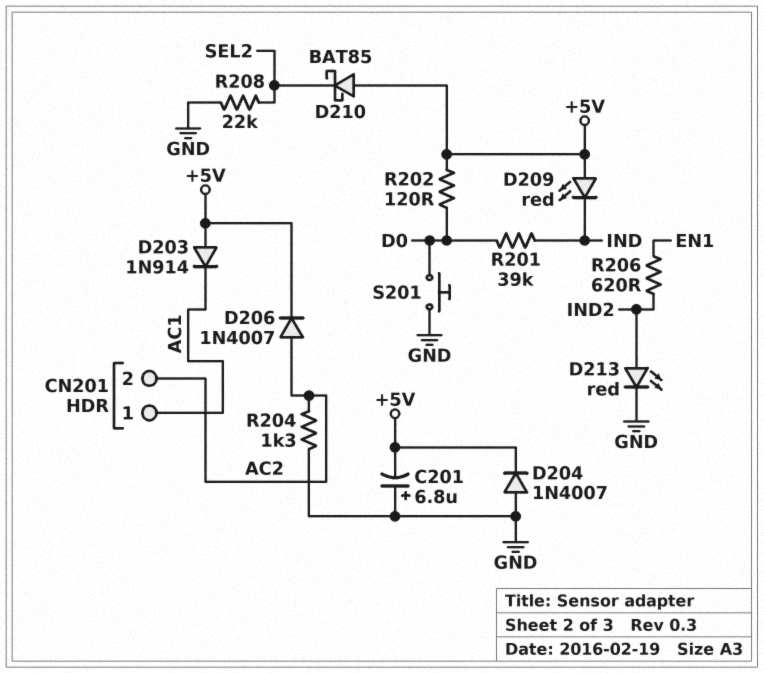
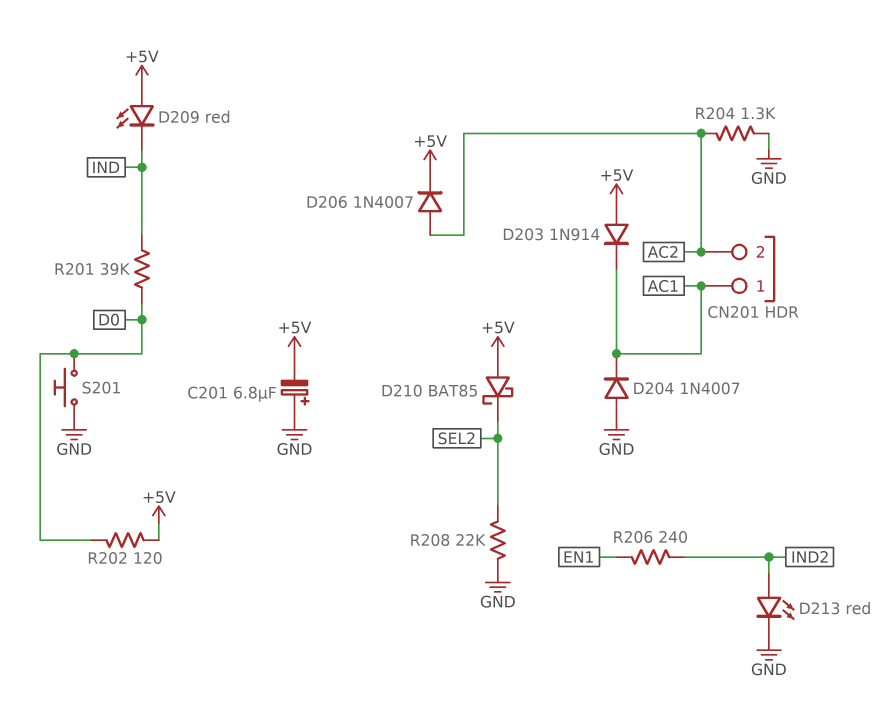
D204: diode 1N4007 (A GND, K +5V) -> diode 1N4007 (A GND, K AC1)
R206: 620 (EN1, IND2) -> 240 (EN1, IND2)

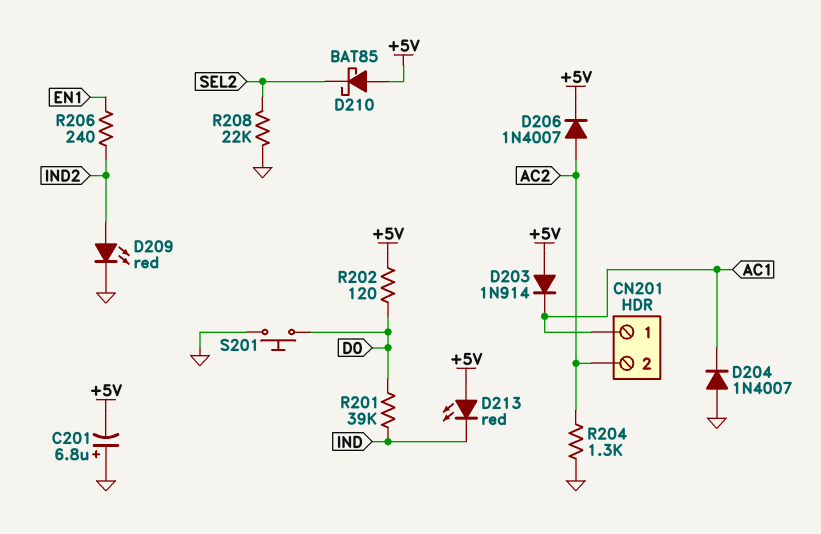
D209: LED red (A +5V, K IND) -> LED red (A IND2, K GND)
D213: LED red (A IND2, K GND) -> LED red (A +5V, K IND)

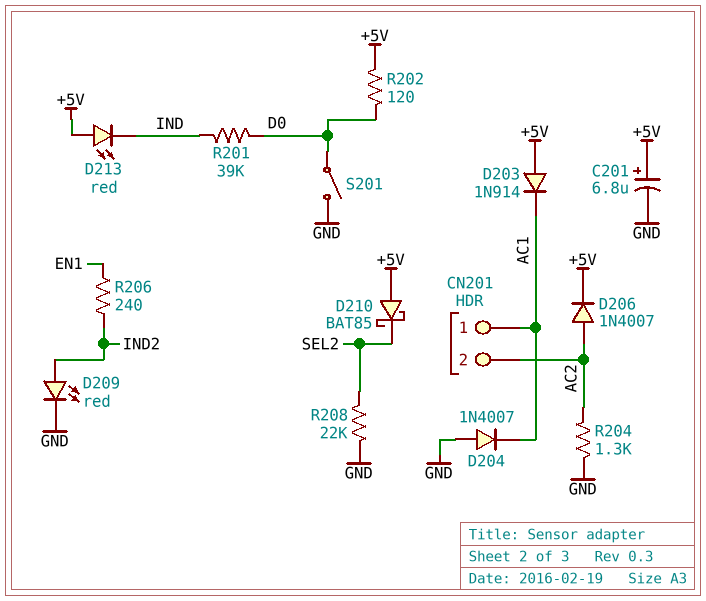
C201: 6.8uF (plus GND, minus +5V) -> 6.8uF (plus +5V, minus GND)
S201: button (D0, GND) -> switch (D0, GND)

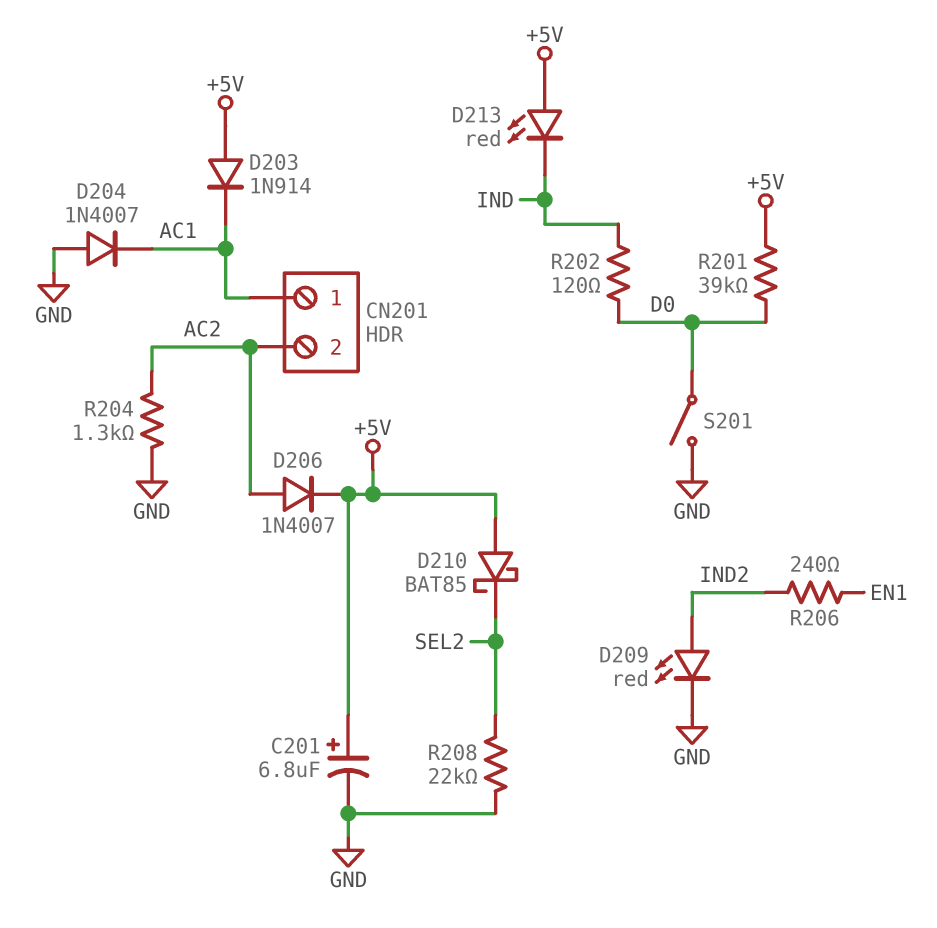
R201: 39k (D0, IND) -> 39k (+5V, D0)
R202: 120 (+5V, D0) -> 120 (D0, IND)

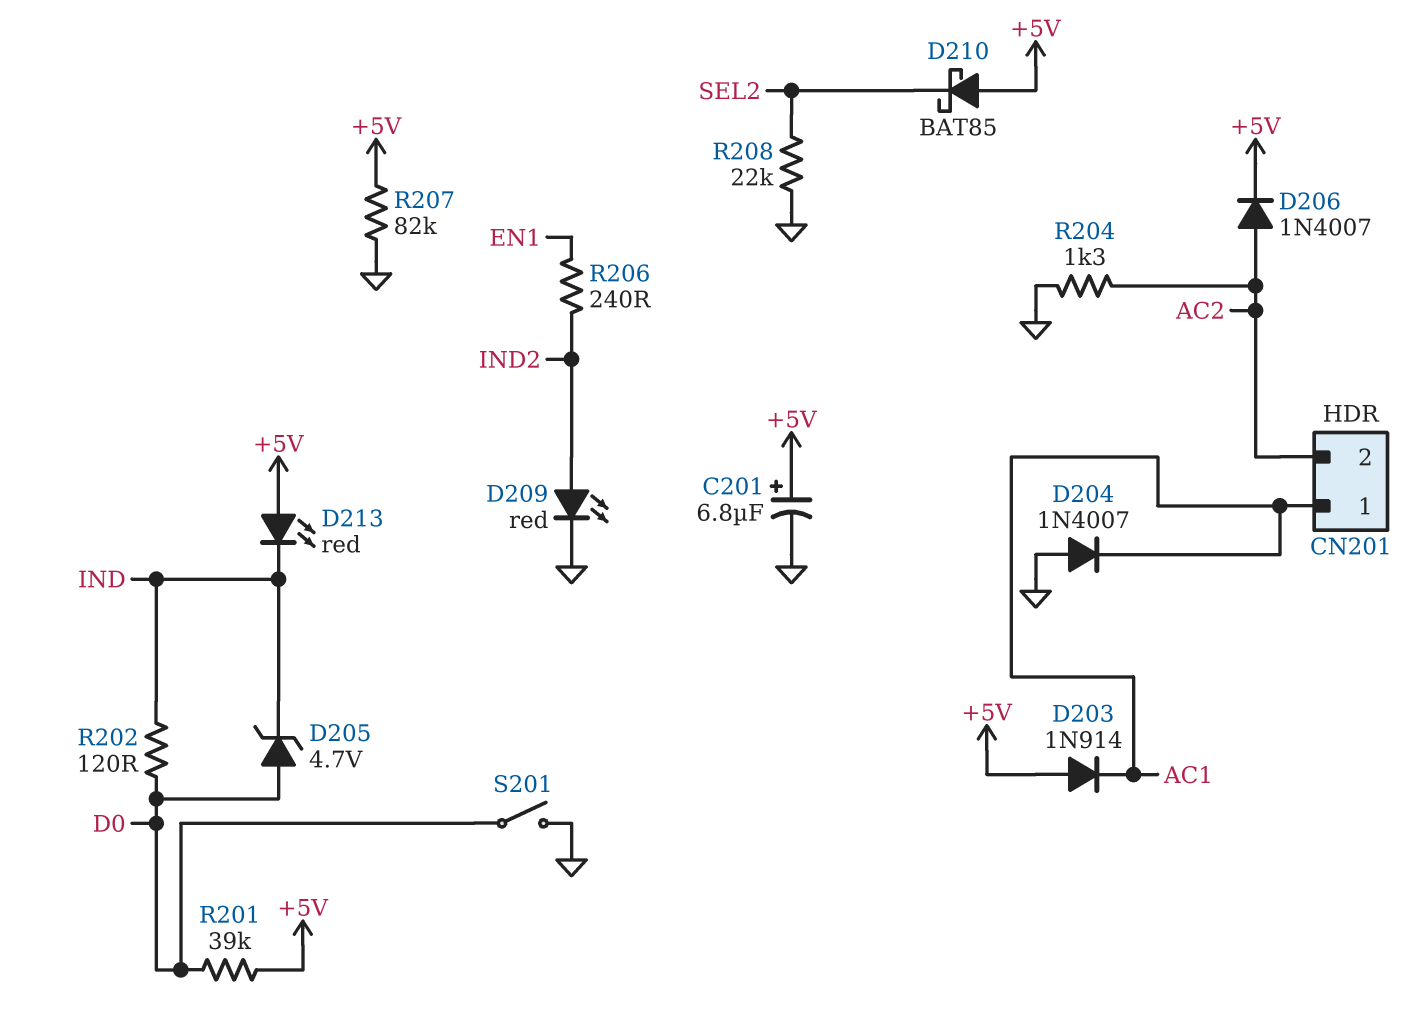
D205: none -> zener 4.7V (A D0, K IND)
R207: none -> 82k (+5V, GND)

